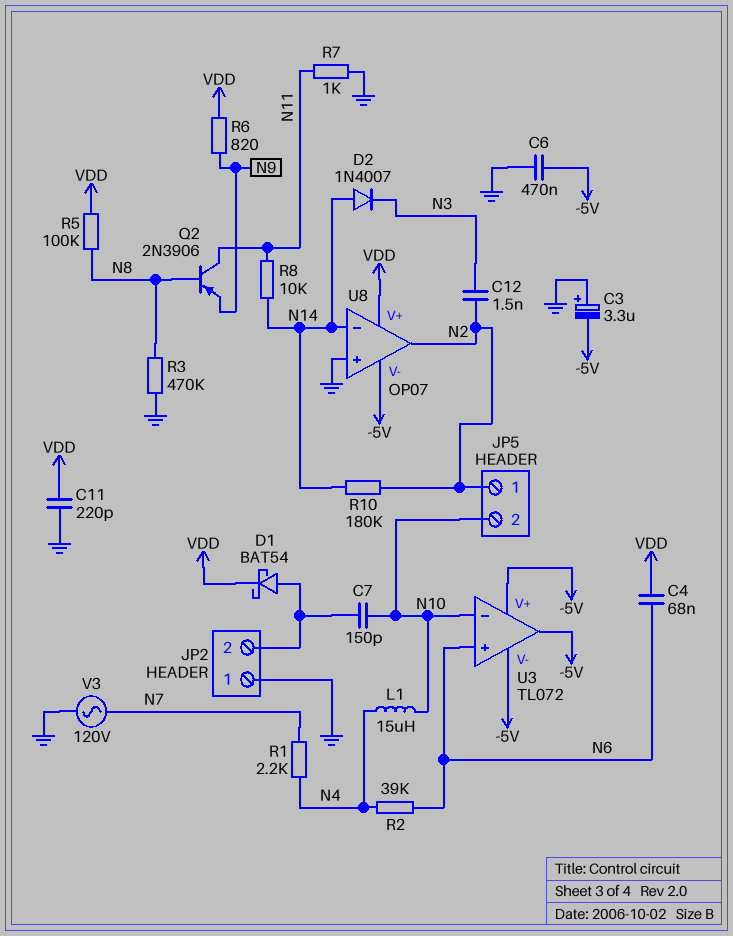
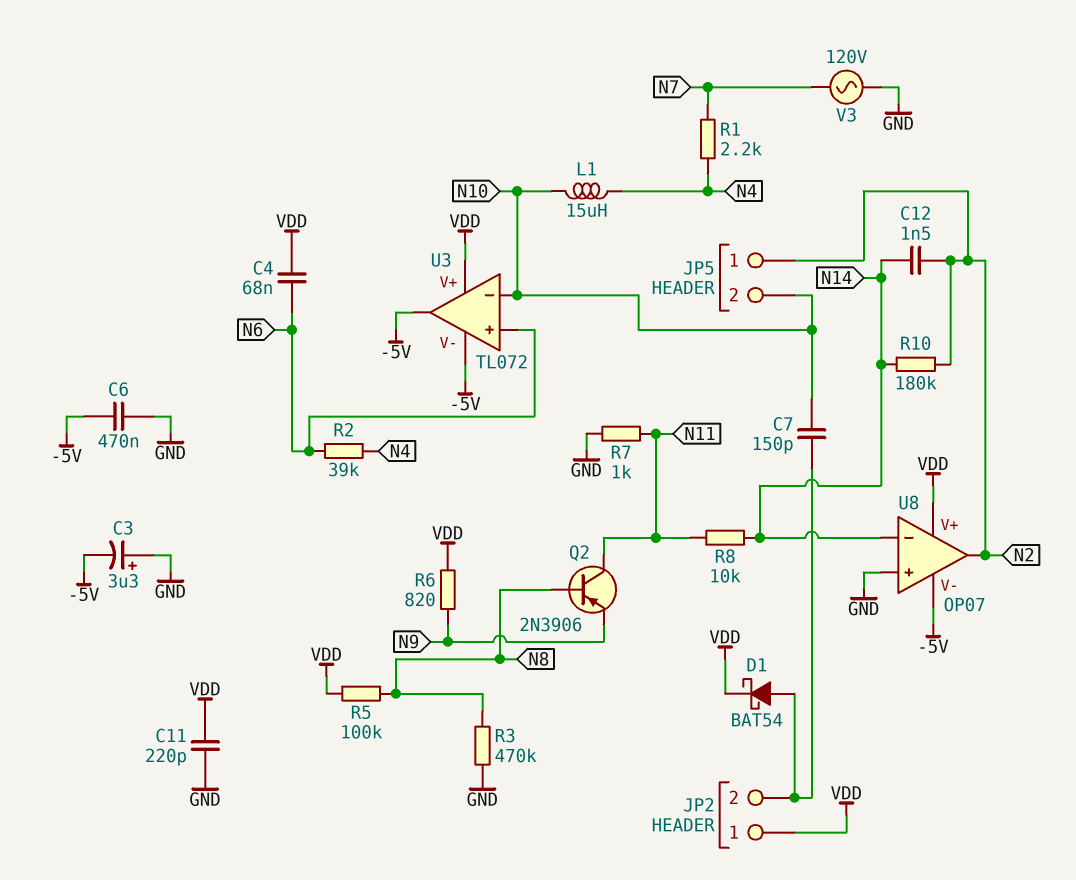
C12: 1.5nF (N2, N3) -> 1.5nF (N2, N14)
D2: diode 1N4007 (A N14, K N3) -> none
JP2 pin 1: GND -> VDD
U3 pin V+: -5V -> VDD

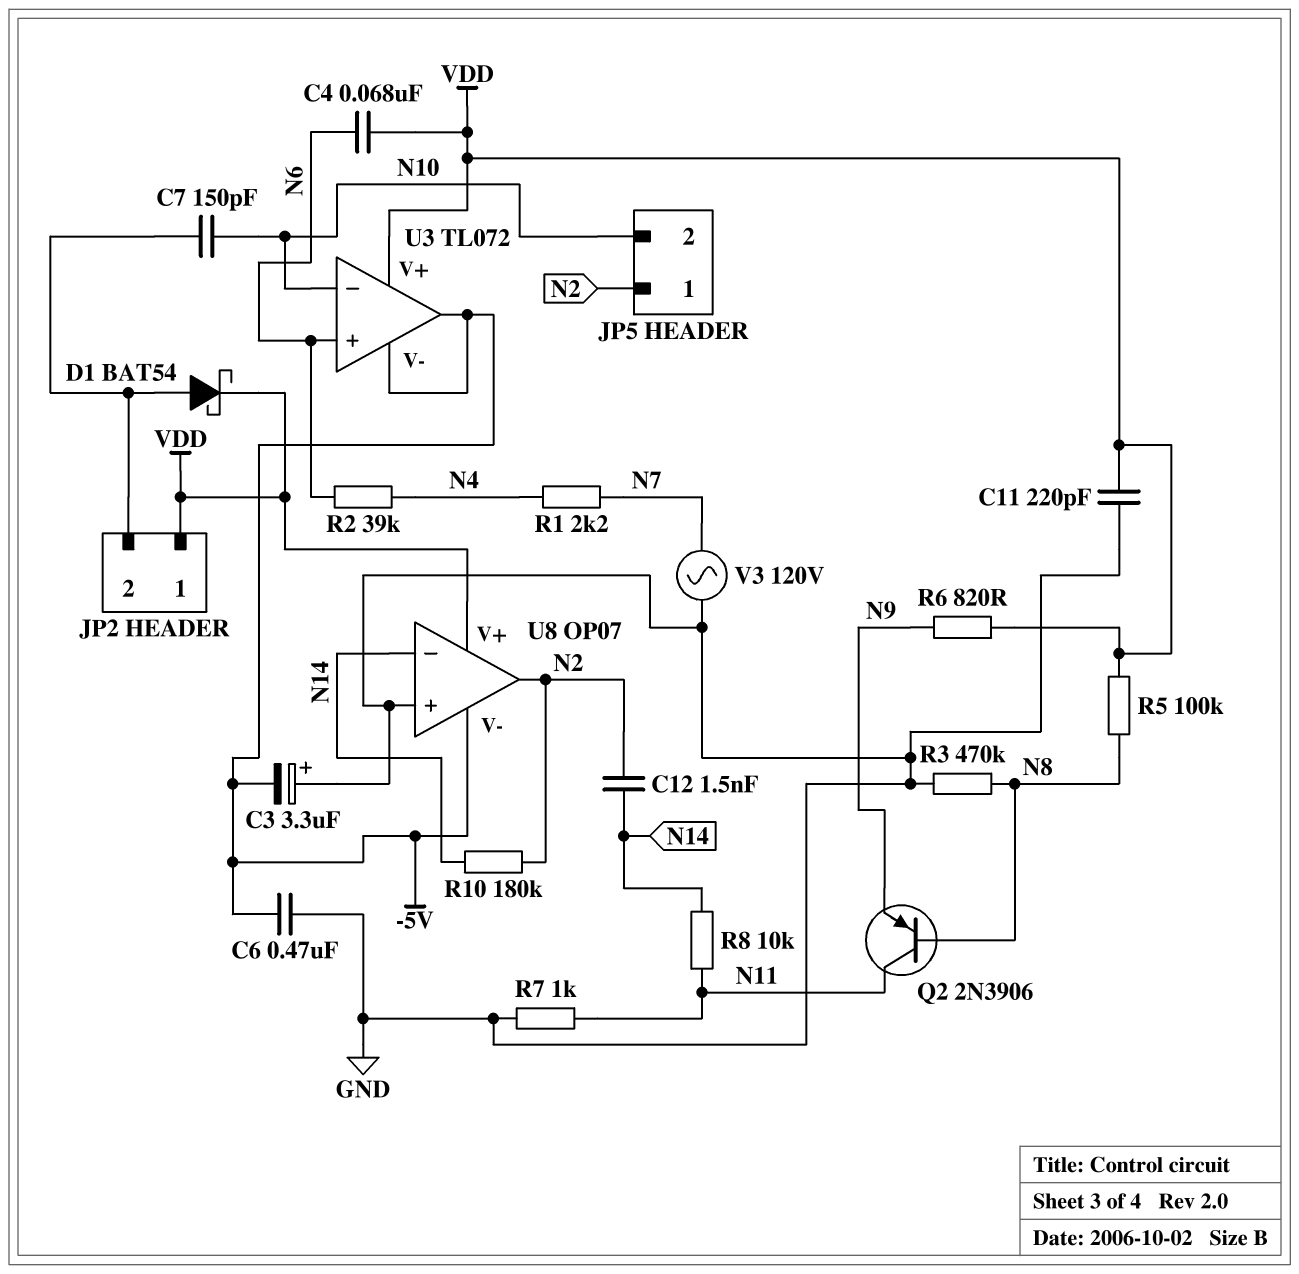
L1: 15uH (N4, N10) -> none

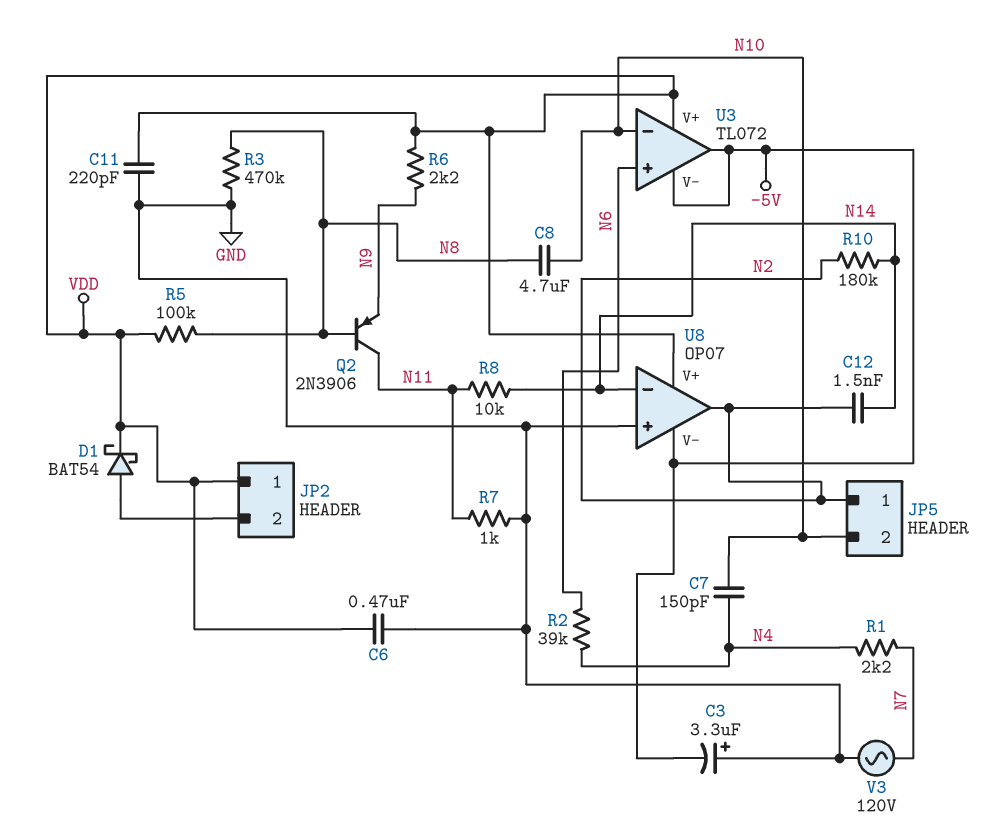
C4: 68nF (N6, VDD) -> none
C6: 470nF (-5V, GND) -> 470nF (GND, VDD)
C7: 150pF (JP2/2, N10) -> 150pF (N4, N10)
C8: none -> 4.7uF (N8, N10)
R6: 820 (N9, VDD) -> 2.2k (N9, VDD)

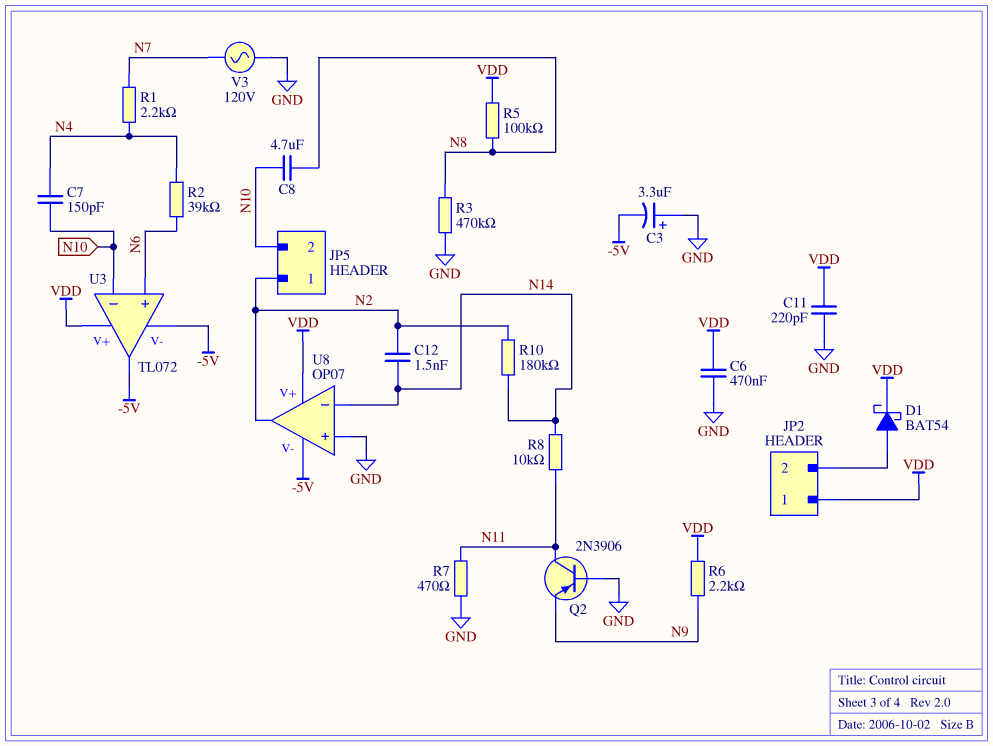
Q2: PNP 2N3906 (B N8, C N11, E N9) -> PNP 2N3906 (B GND, C N11, E N9)
R7: 1k (GND, N11) -> 470 (GND, N11)

